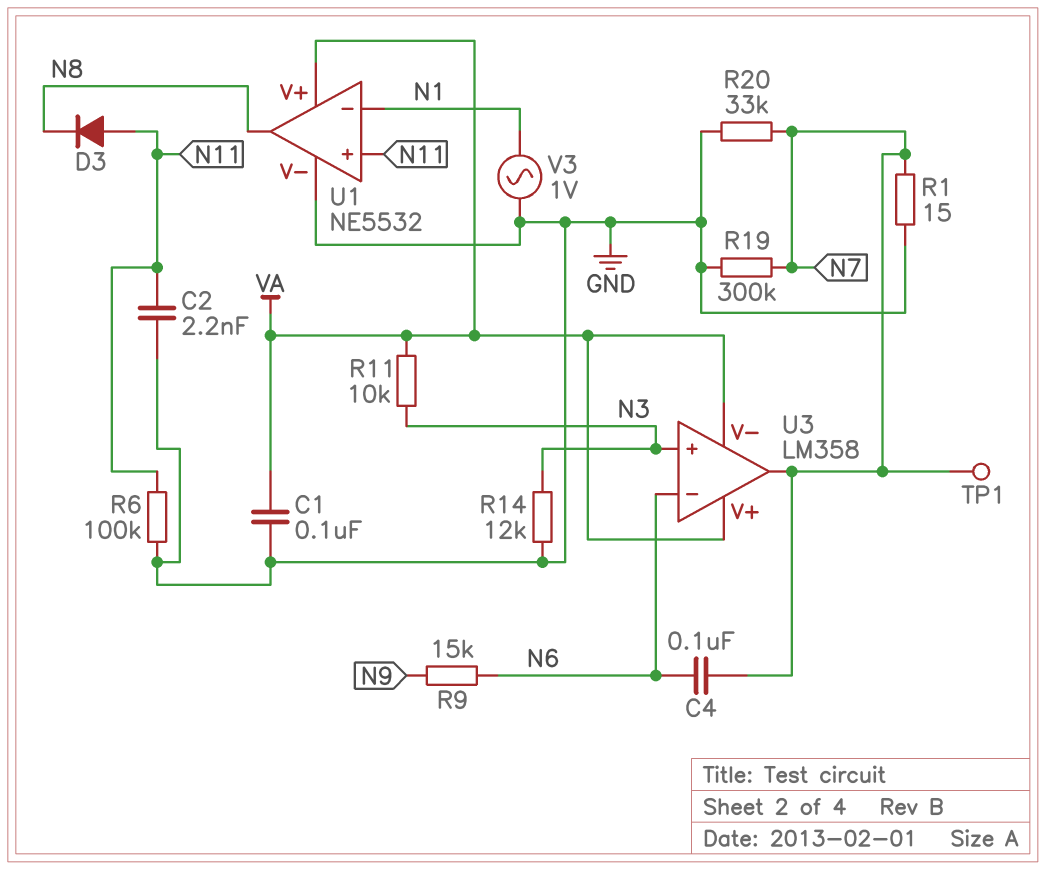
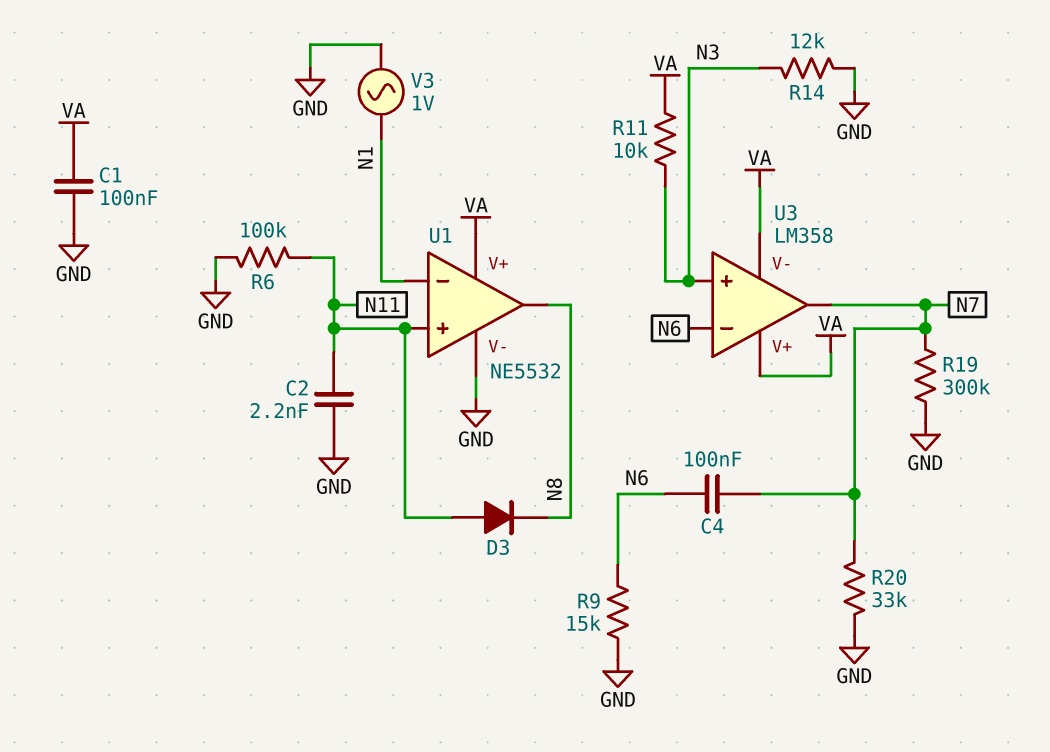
R1: 15 (GND, N7) -> none
R9: 15k (N6, N9) -> 15k (GND, N6)
TP1: test point (N7) -> none

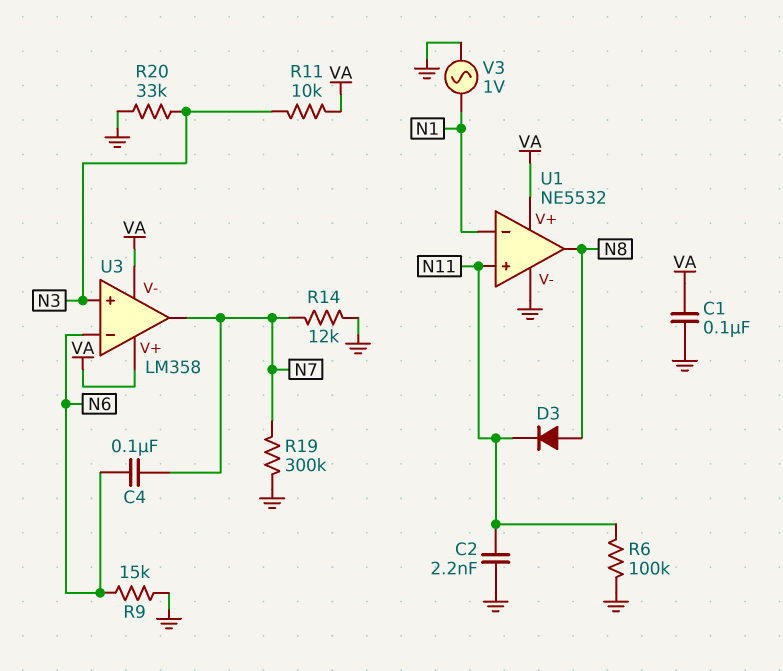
D3: diode (A N11, K N8) -> diode (A N8, K N11)
R14: 12k (GND, N3) -> 12k (GND, N7)
R20: 33k (GND, N7) -> 33k (GND, N3)

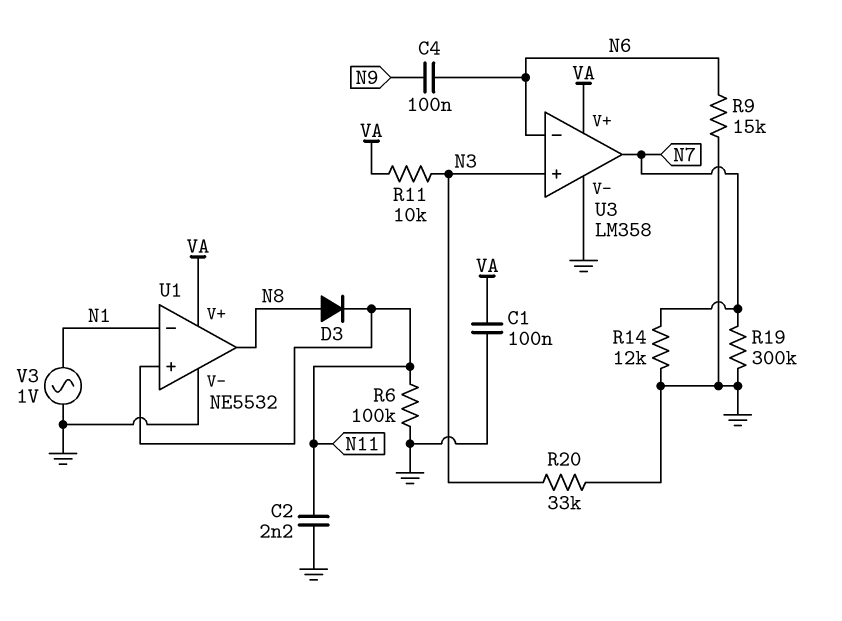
C4: 100nF (N6, N7) -> 100nF (N6, N9)
U3 pin V-: VA -> GND

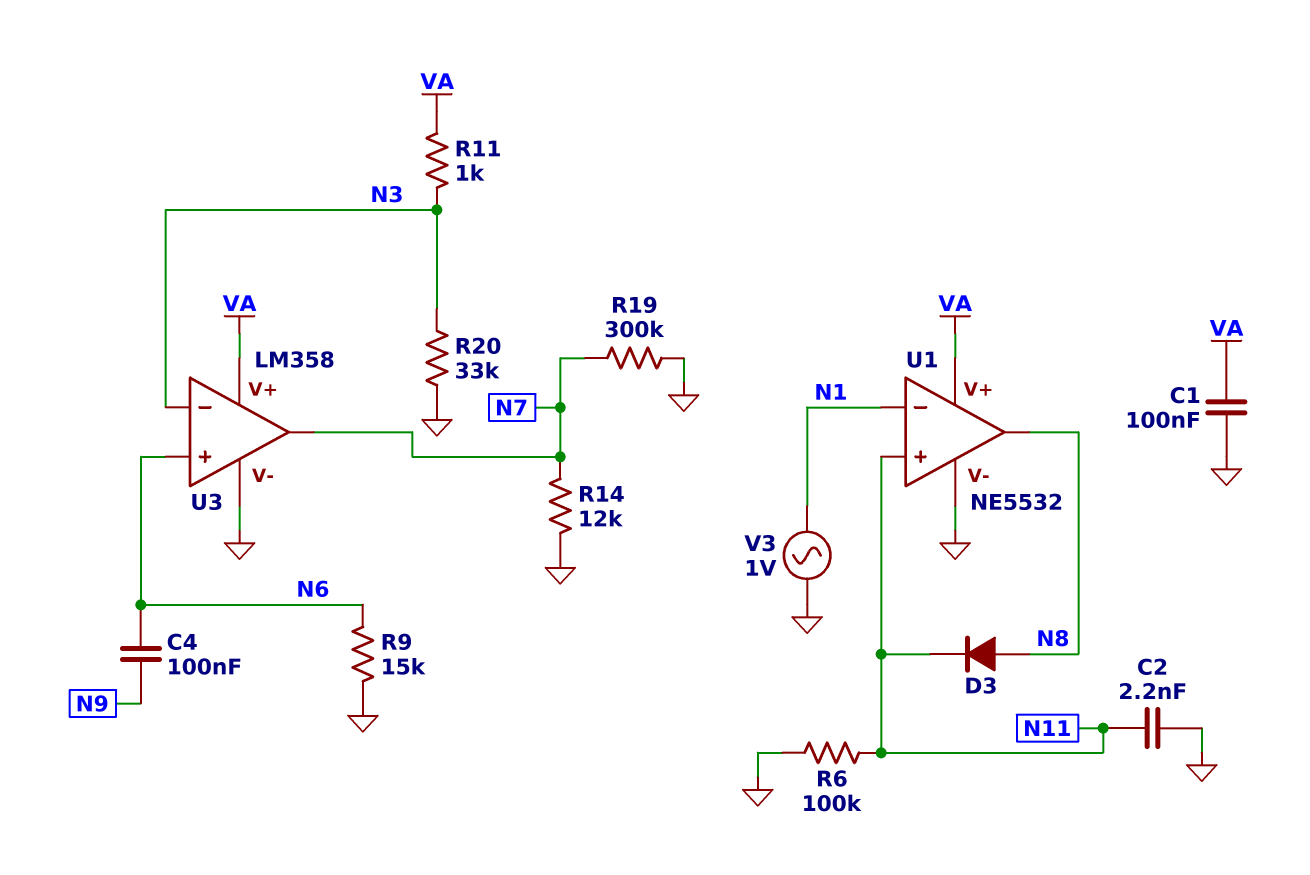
R11: 10k (N3, VA) -> 1k (N3, VA)
U3 pin in+: N3 -> N6
U3 pin in-: N6 -> N3

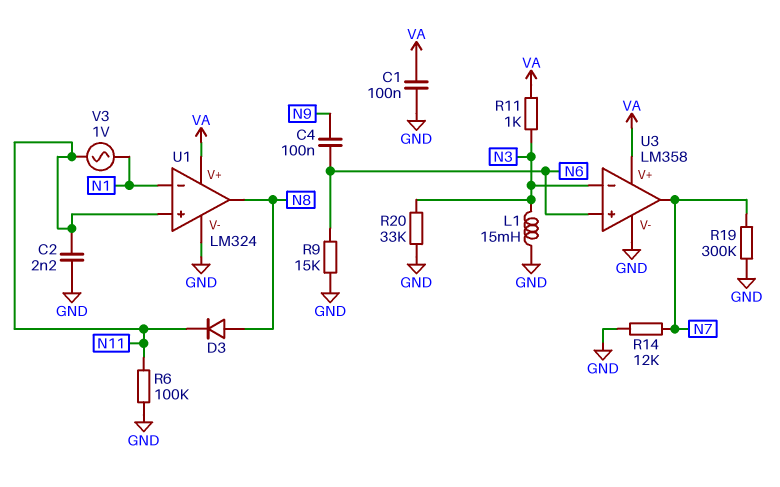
L1: none -> 15mH (GND, N3)
U1: NE5532 -> LM324
V3: AC 1V (GND, N1) -> AC 1V (N1, N11)

